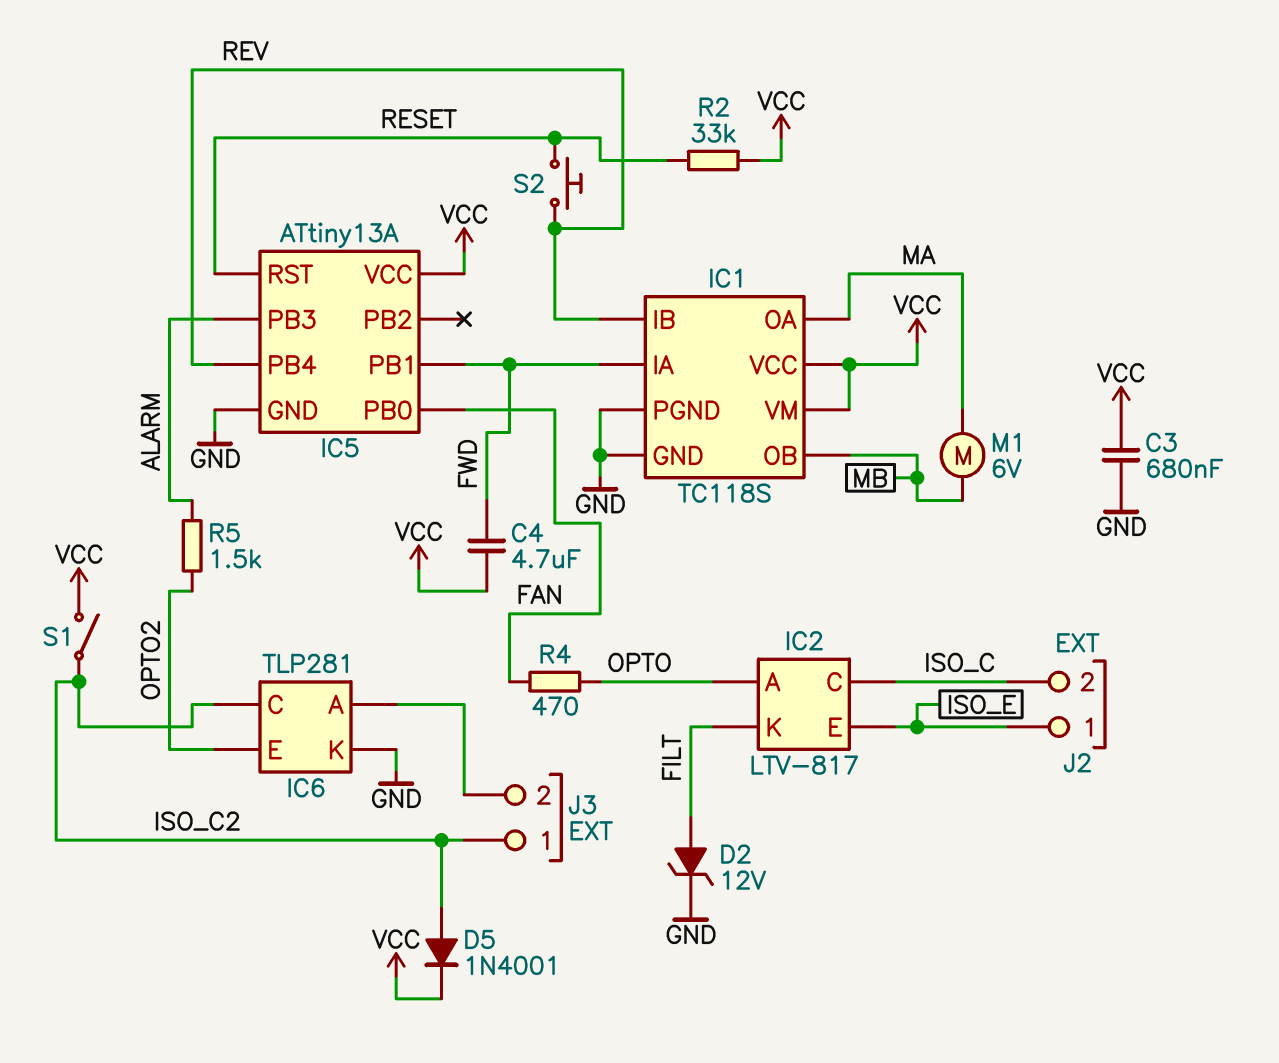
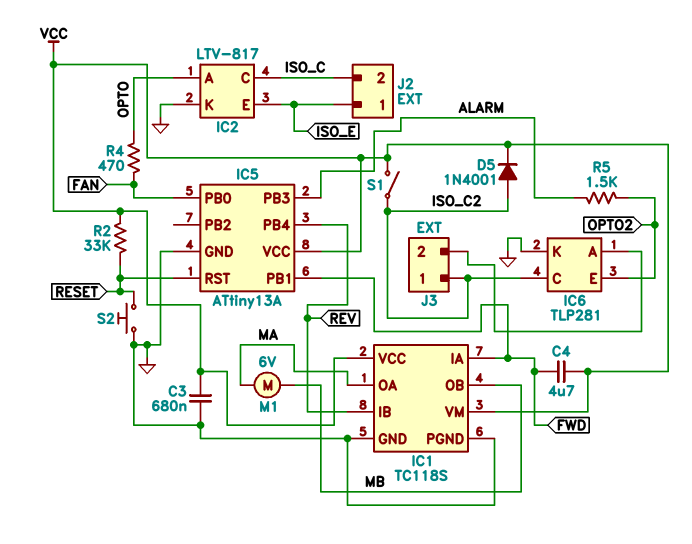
D2: zener 12V (A FILT, K GND) -> none
IC2 pin K: FILT -> GND
S2: button (RESET, REV) -> button (GND, RESET)

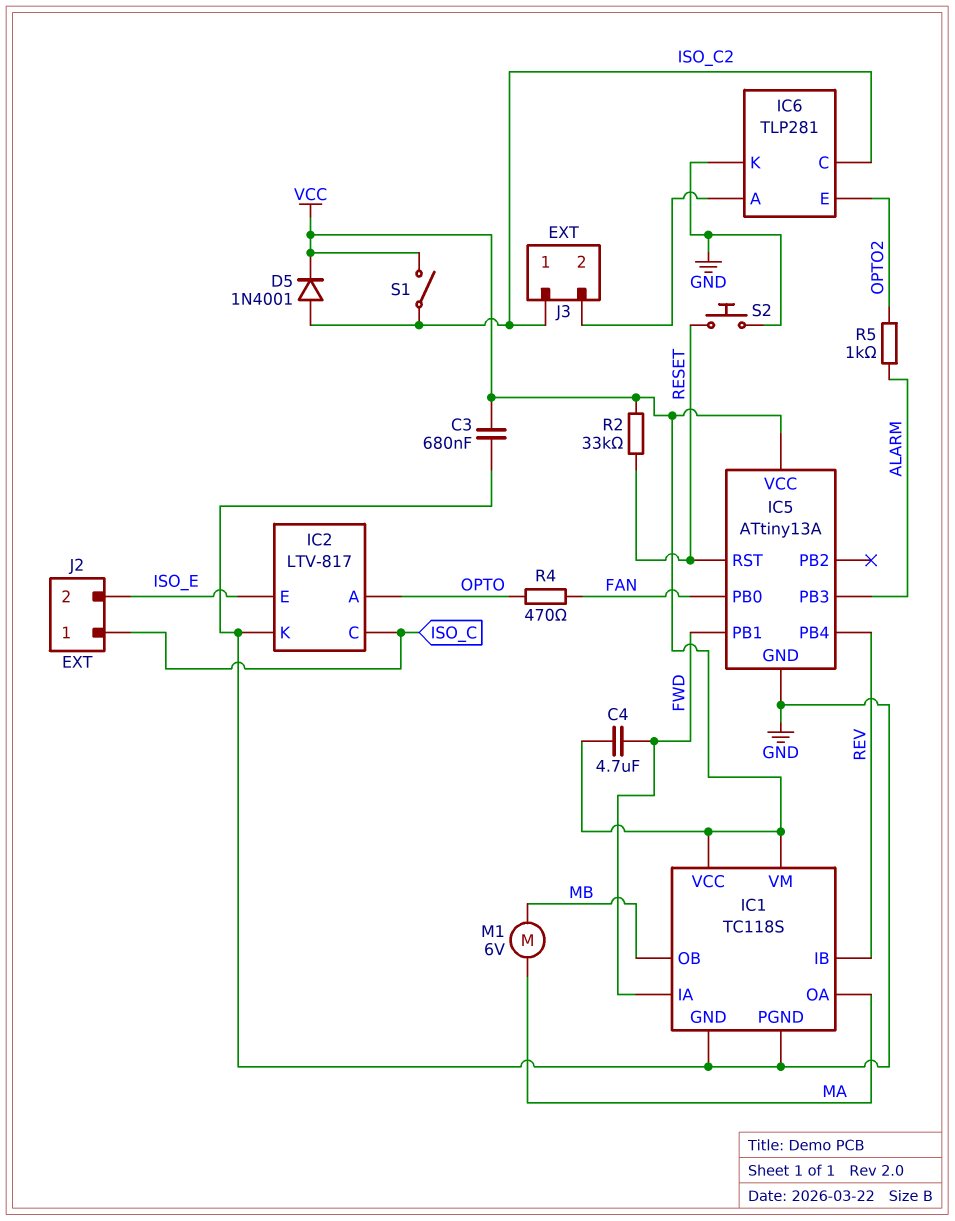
J2 pin 1: ISO_E -> ISO_C
J2 pin 2: ISO_C -> ISO_E
R5: 1.5k (ALARM, OPTO2) -> 1k (ALARM, OPTO2)

